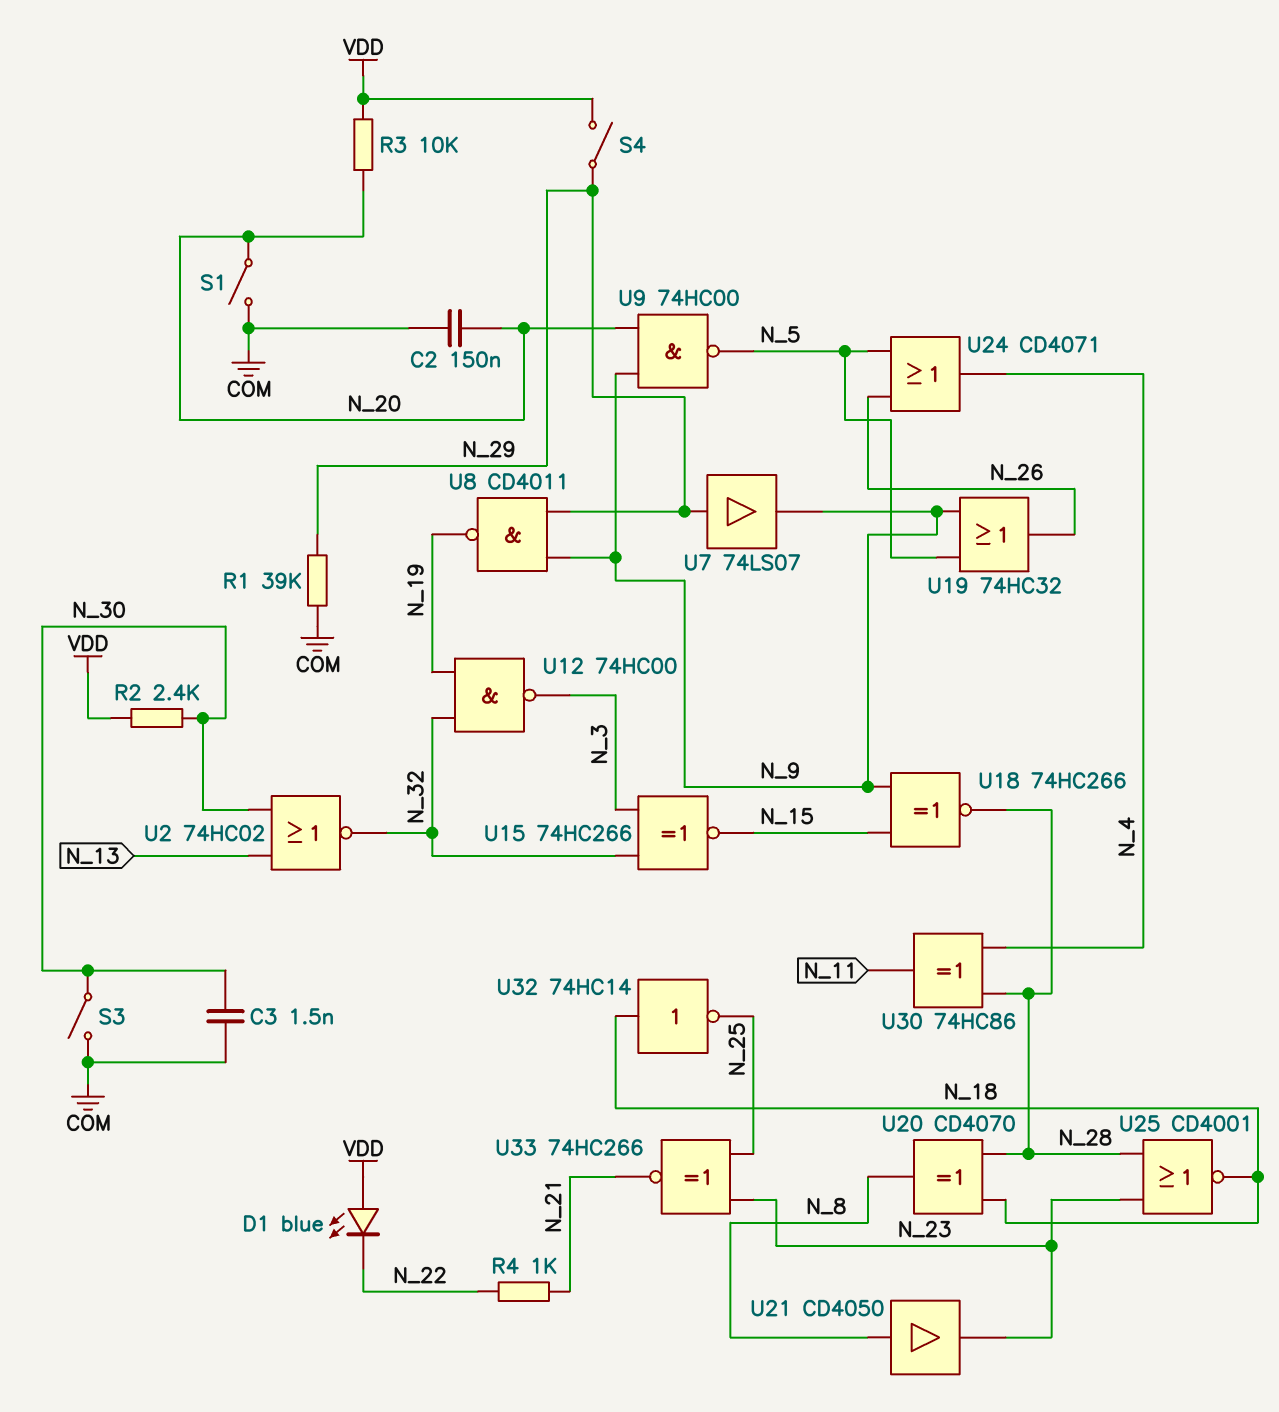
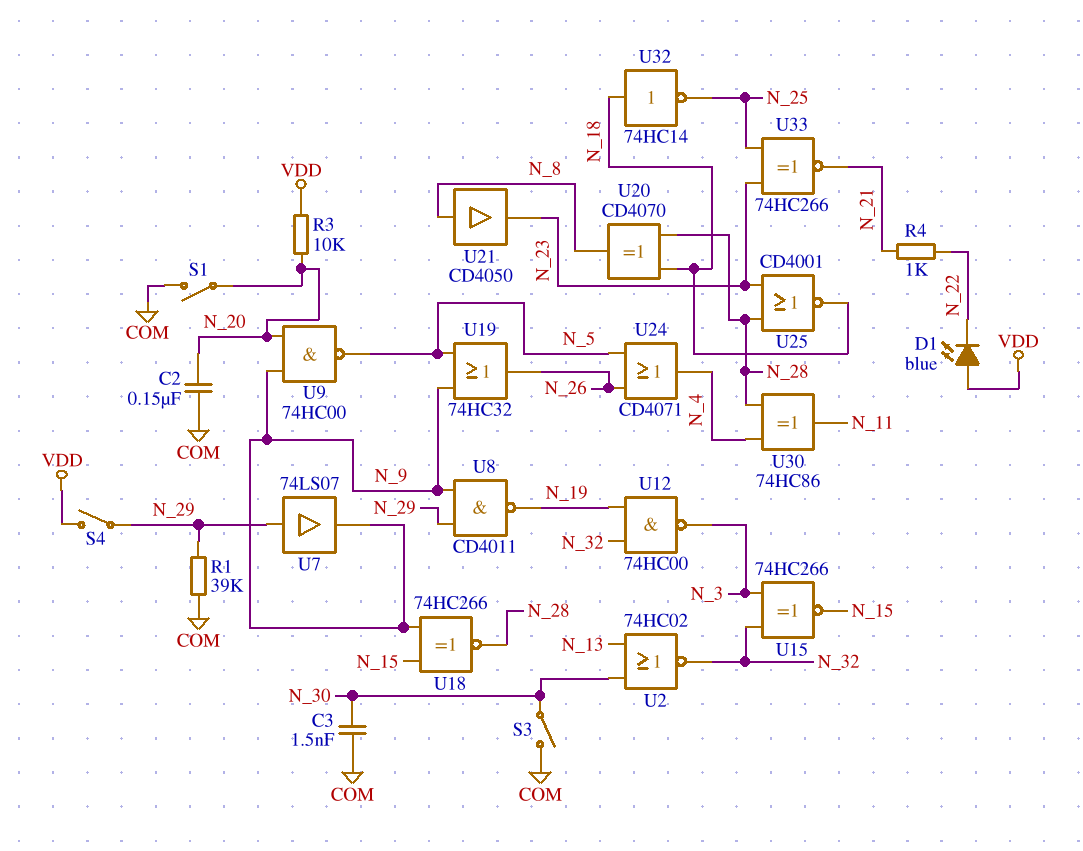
R2: 2.4k (N_30, VDD) -> none

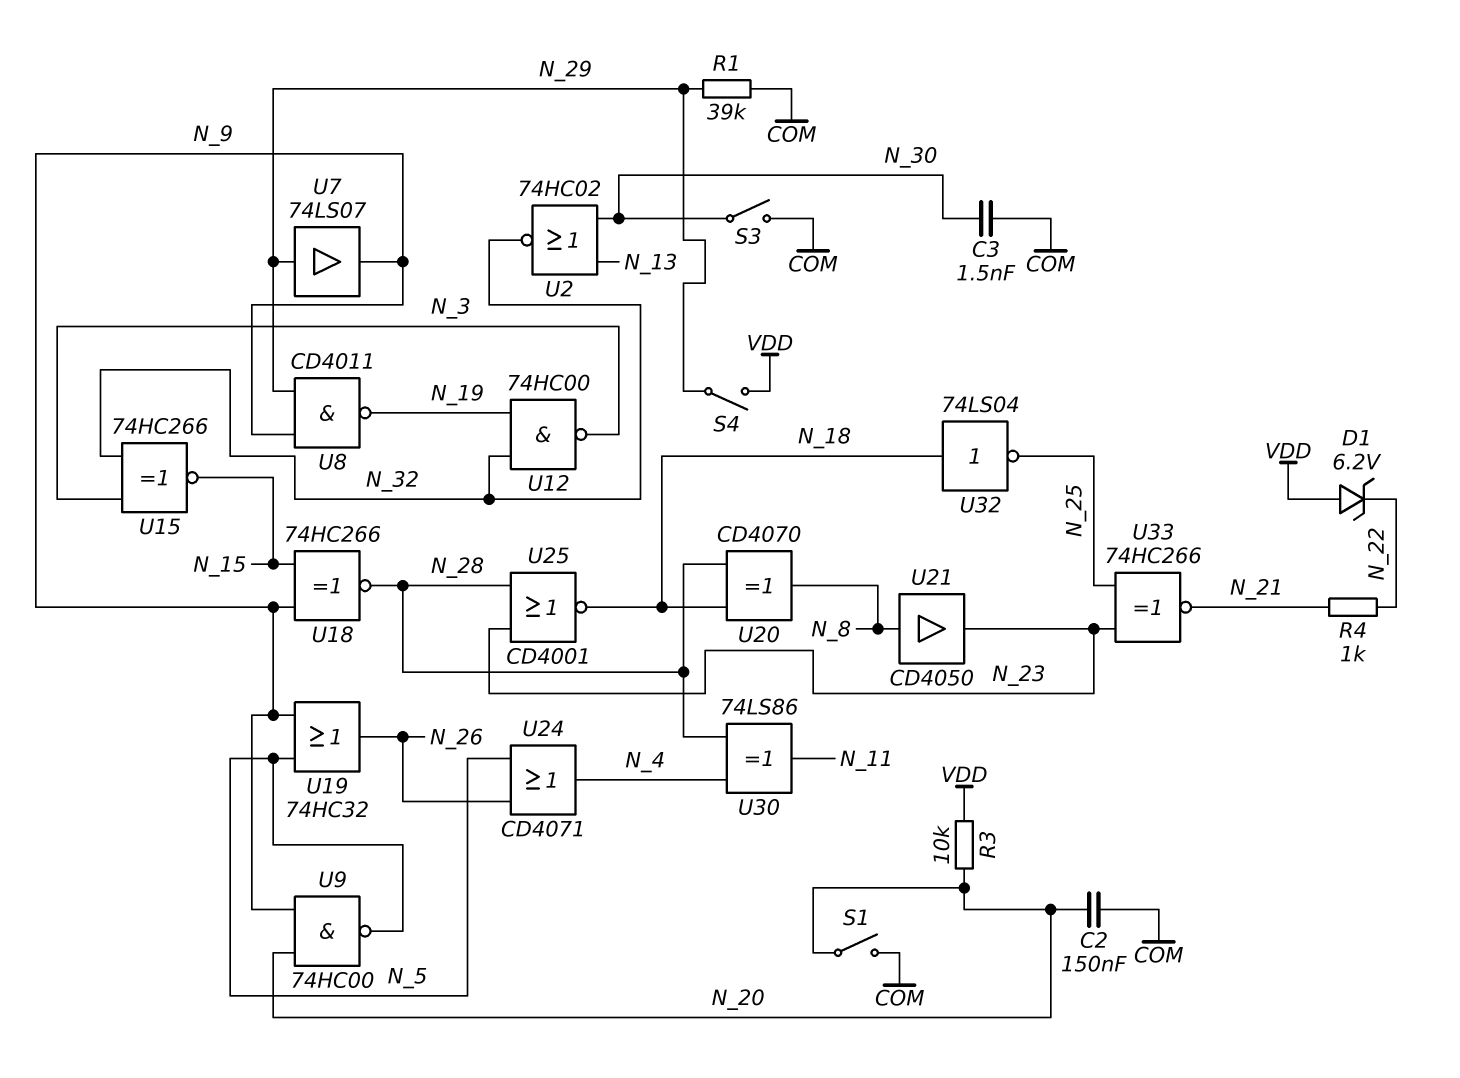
D1: LED blue (A VDD, K N_22) -> zener 6.2V (A VDD, K N_22)
U30: XOR 74HC86 (in N_4, in N_28, out N_11) -> XOR 74LS86 (in N_4, in N_28, out N_11)
U32: NOT 74HC14 (in N_18, out N_25) -> NOT 74LS04 (in N_18, out N_25)

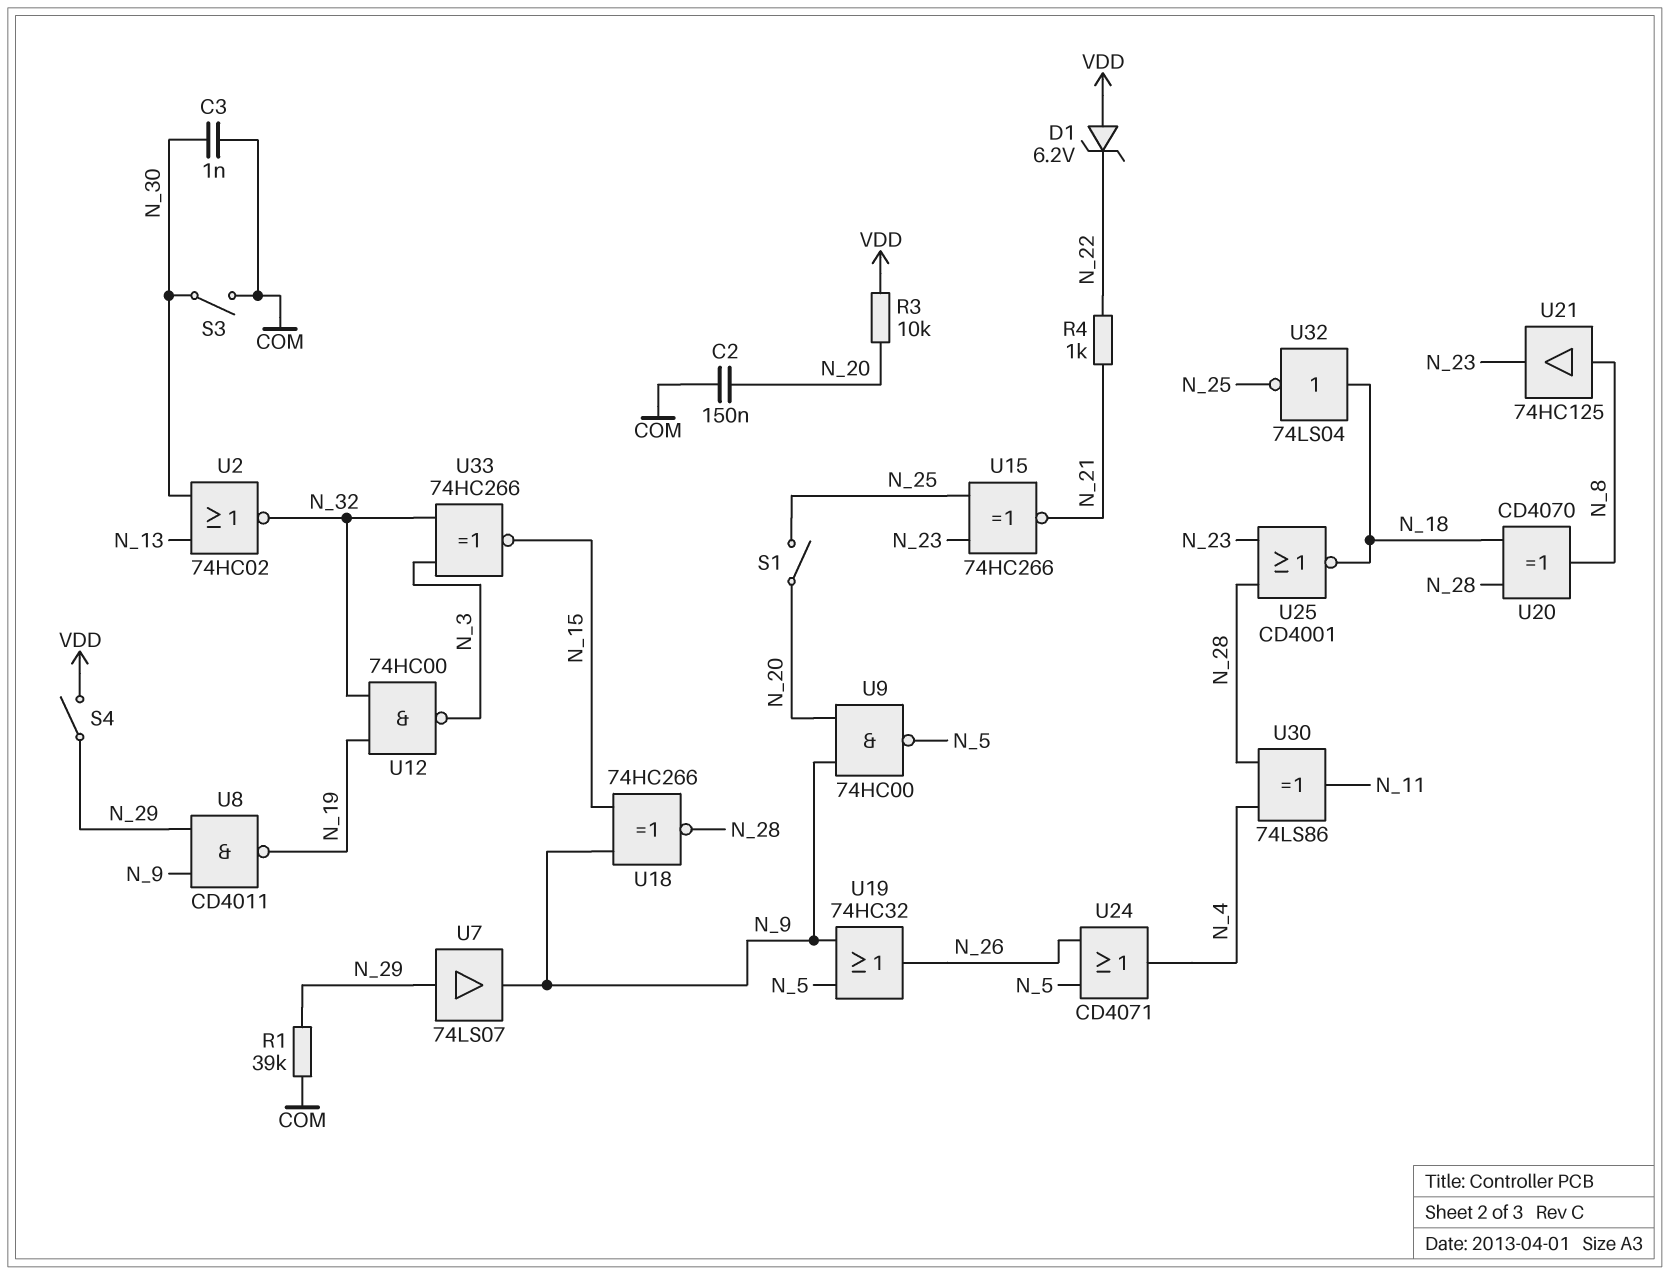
C3: 1.5nF (COM, N_30) -> 1nF (COM, N_30)
S1: switch (COM, N_20) -> switch (N_20, N_25)
U15: XNOR 74HC266 (in N_3, in N_32, out N_15) -> XNOR 74HC266 (in N_23, in N_25, out N_21)
U21: buffer CD4050 (in N_8, out N_23) -> buffer 74HC125 (in N_8, out N_23)
U33: XNOR 74HC266 (in N_23, in N_25, out N_21) -> XNOR 74HC266 (in N_3, in N_32, out N_15)

